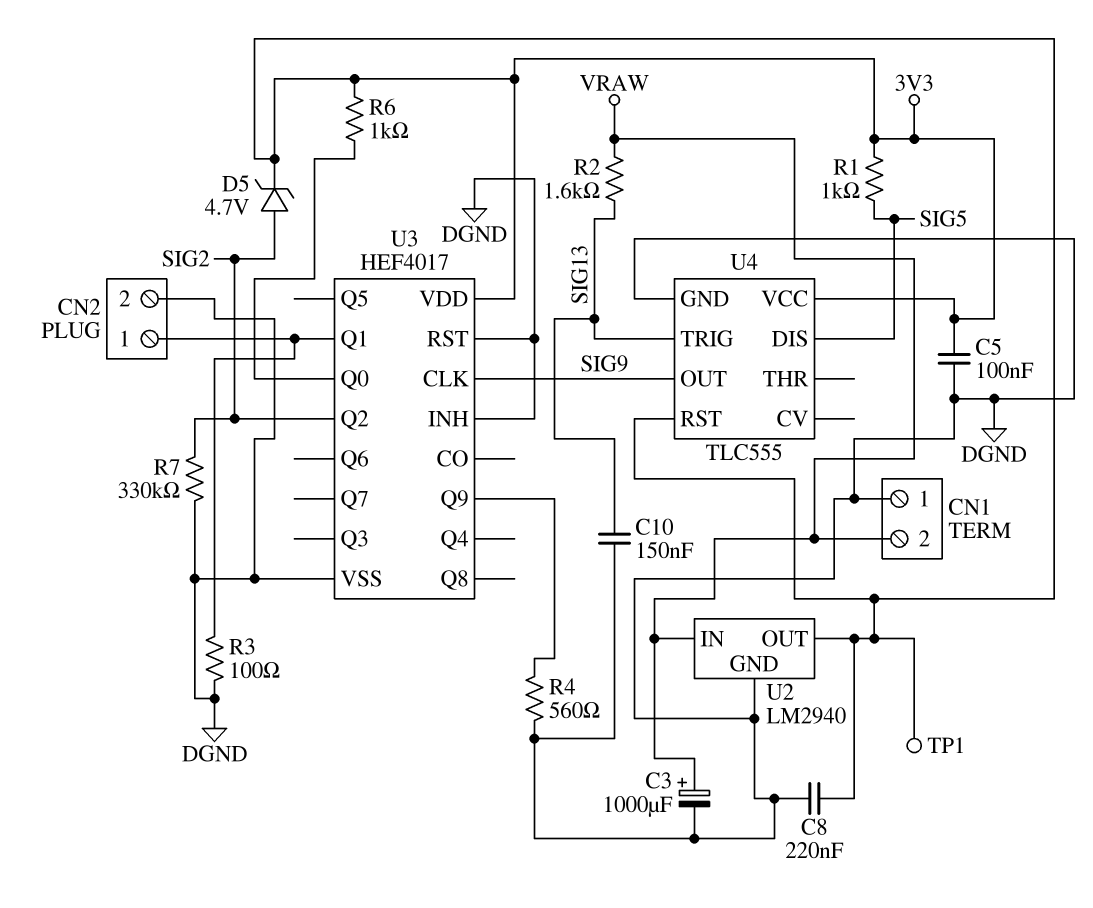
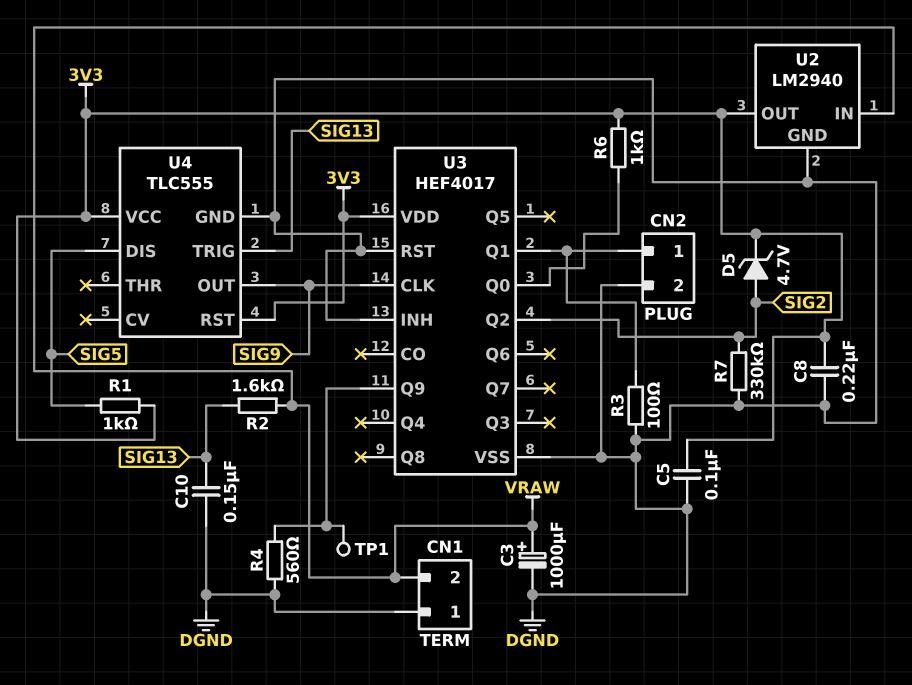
TP1: test point (3V3) -> test point (U3/Q9)

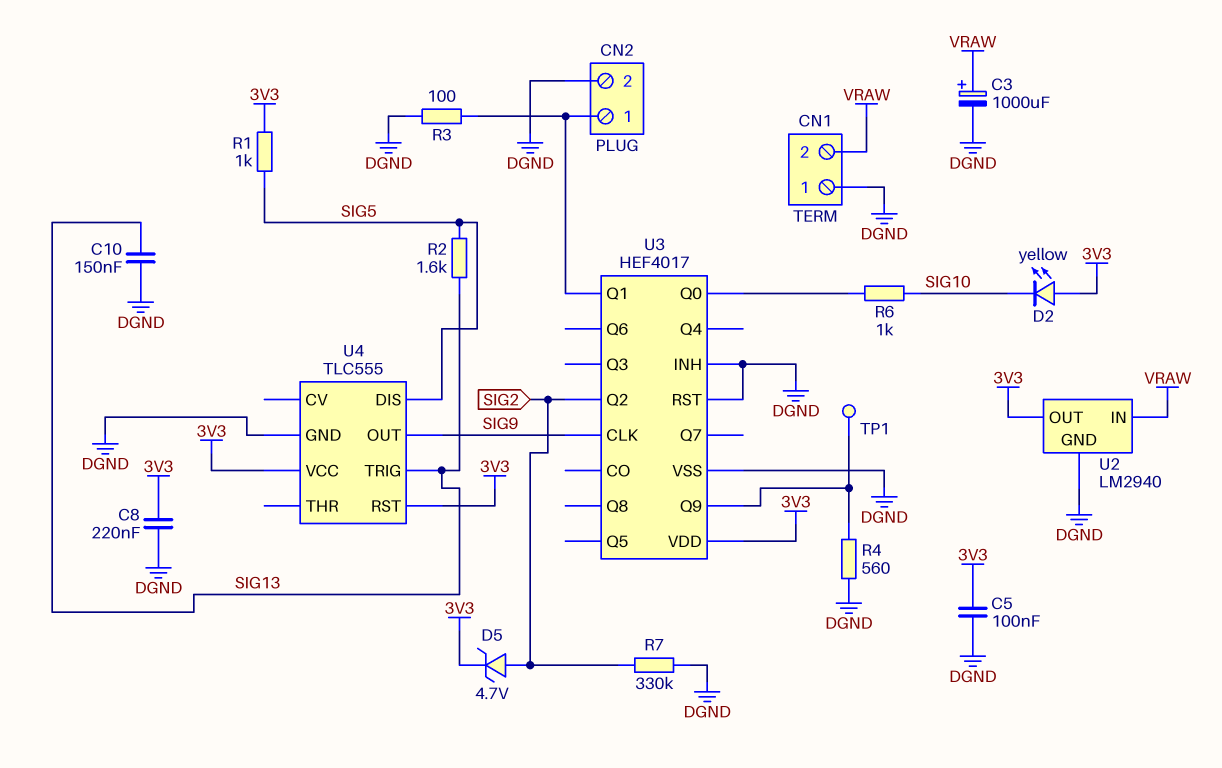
D2: none -> LED yellow (A 3V3, K SIG10)
R2: 1.6k (SIG13, VRAW) -> 1.6k (SIG5, SIG13)
R6: 1k (3V3, U3/Q0) -> 1k (SIG10, U3/Q0)

